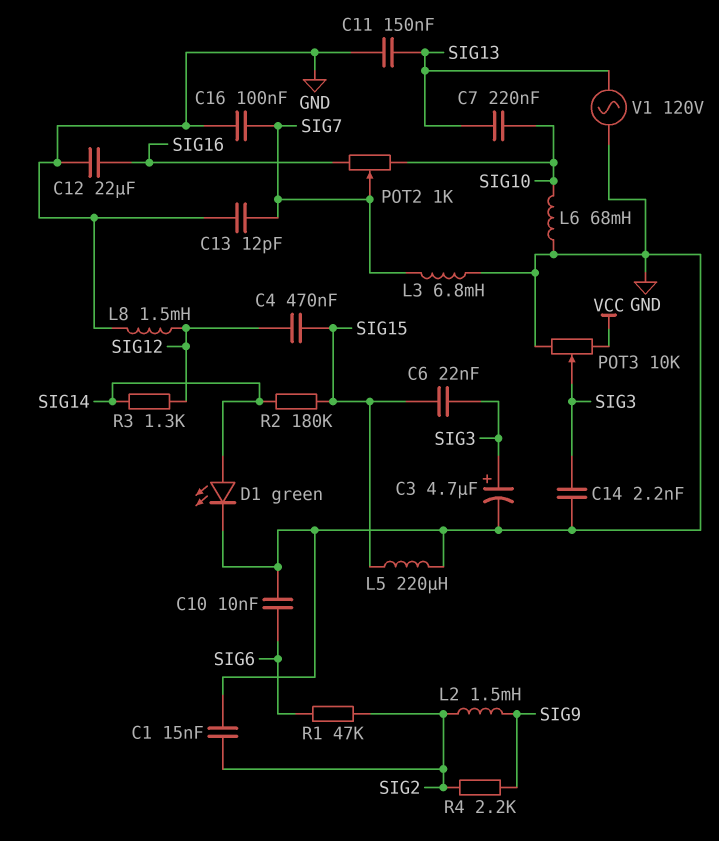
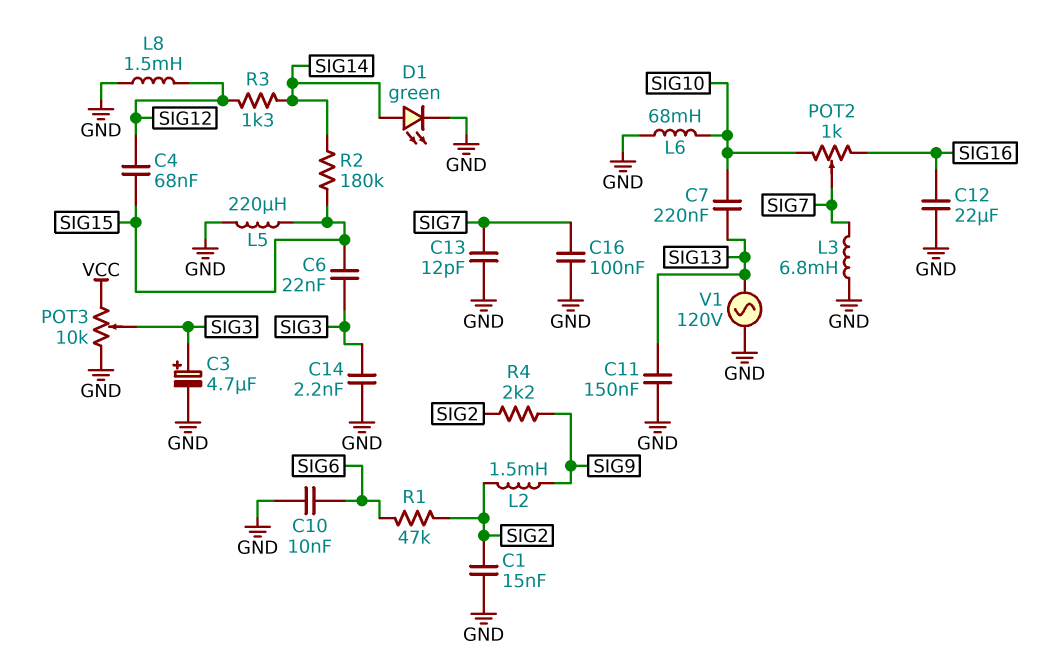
C4: 470nF (SIG12, SIG15) -> 68nF (SIG12, SIG15)

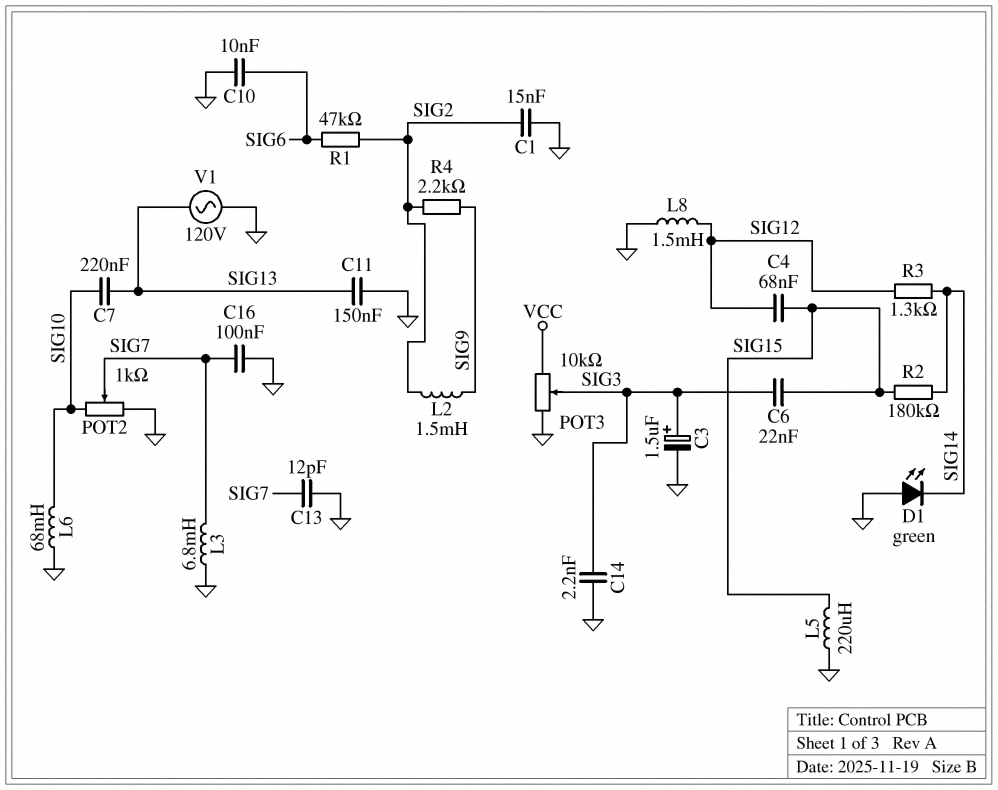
C3: 4.7uF (plus SIG3, minus GND) -> 1.5uF (plus SIG3, minus GND)
C12: 22uF (GND, SIG16) -> none
D1: LED green (A SIG14, K GND) -> LED green (A GND, K SIG14)
POT2: 1k (SIG10, SIG16, wiper SIG7) -> 1k (GND, SIG10, wiper SIG7)

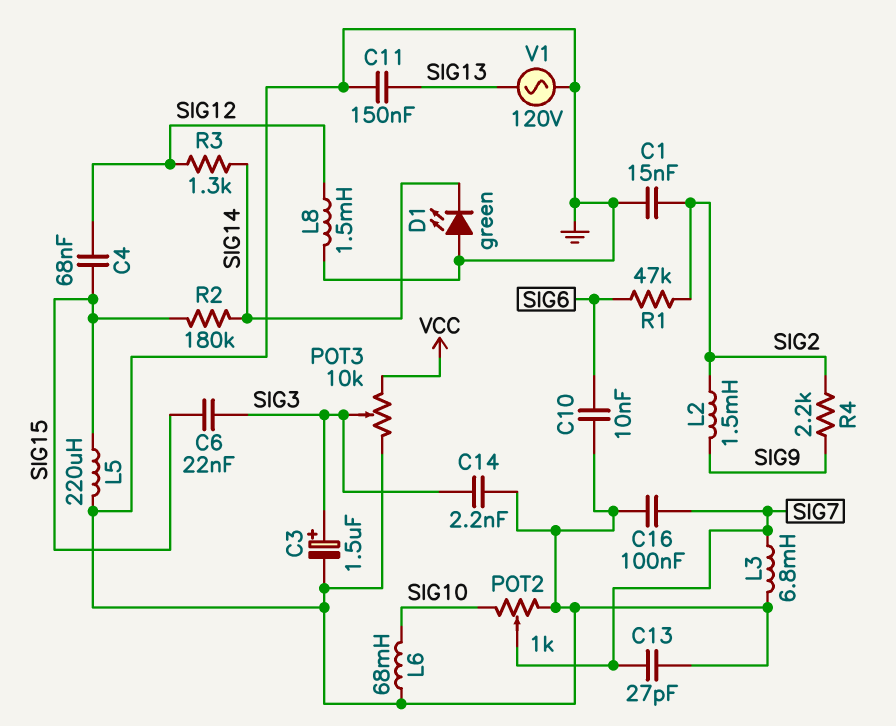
C7: 220nF (SIG10, SIG13) -> none
C13: 12pF (GND, SIG7) -> 27pF (GND, SIG7)

